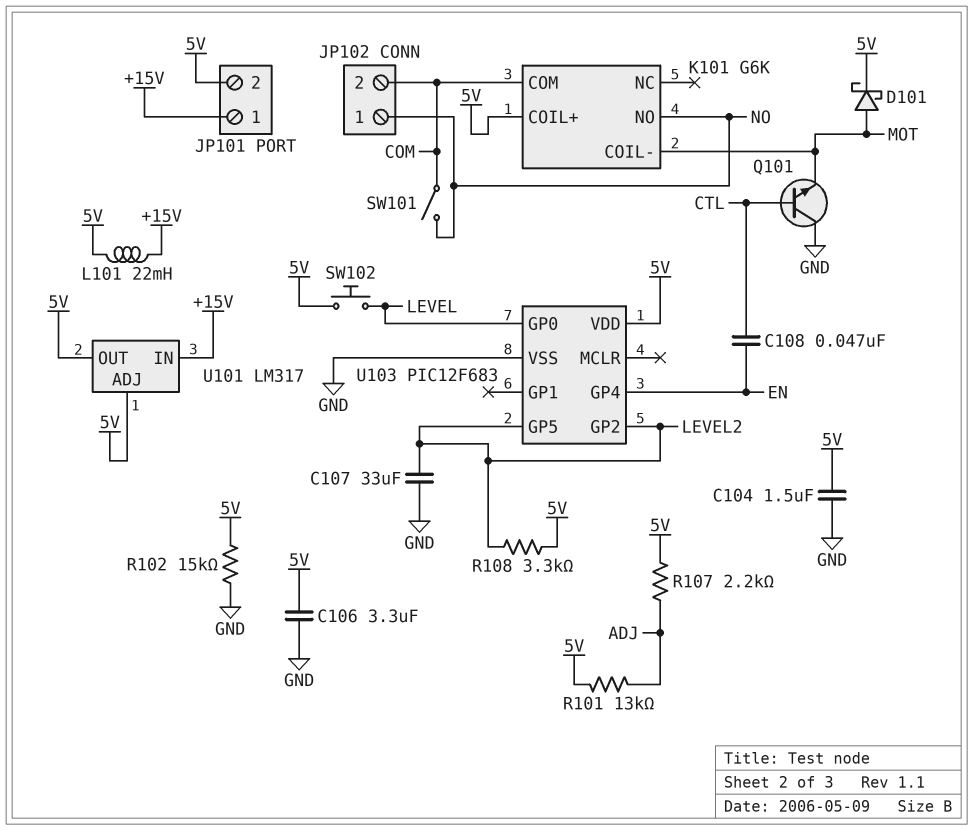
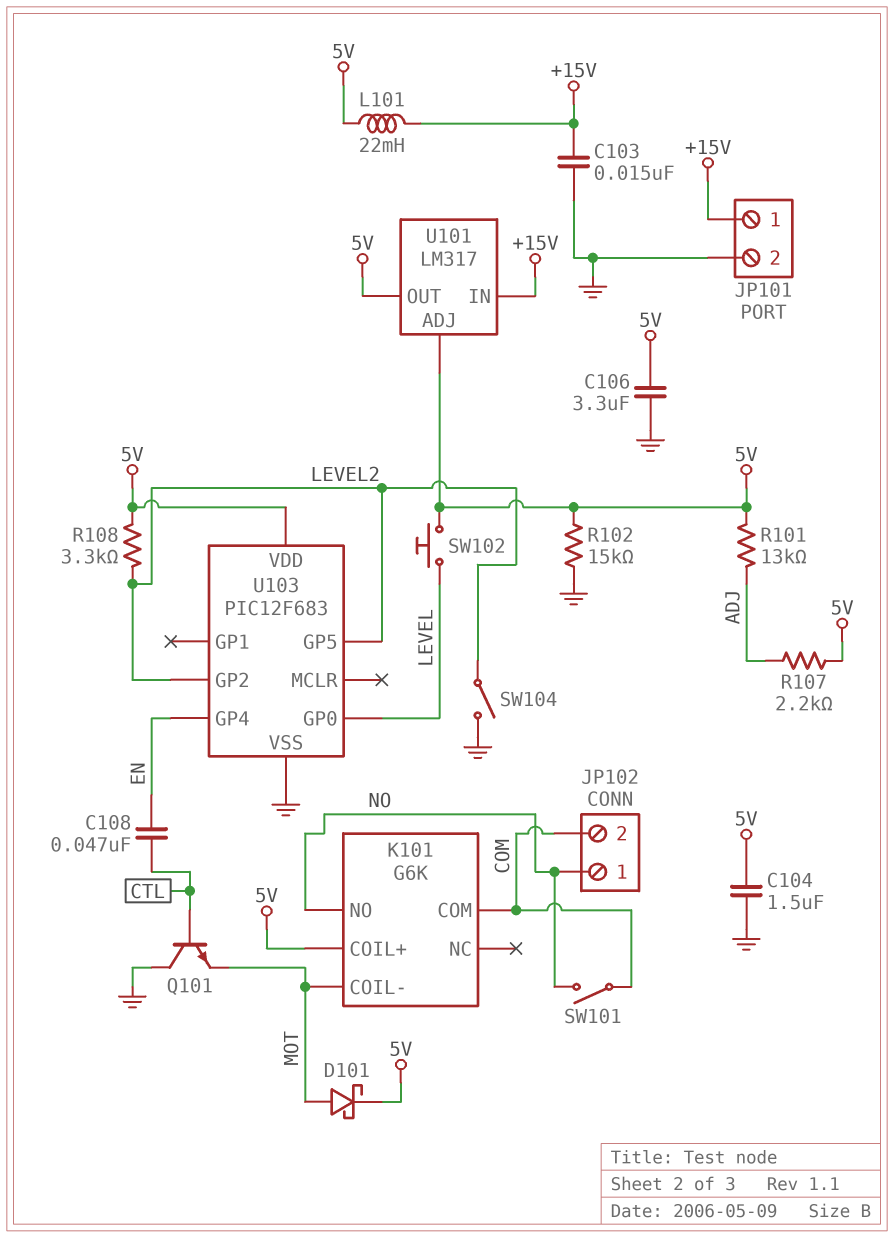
C103: none -> 15nF (+15V, GND)
C107: 33uF (GND, LEVEL2) -> none
JP101 pin 2: 5V -> GND
SW104: none -> switch (GND, LEVEL2)

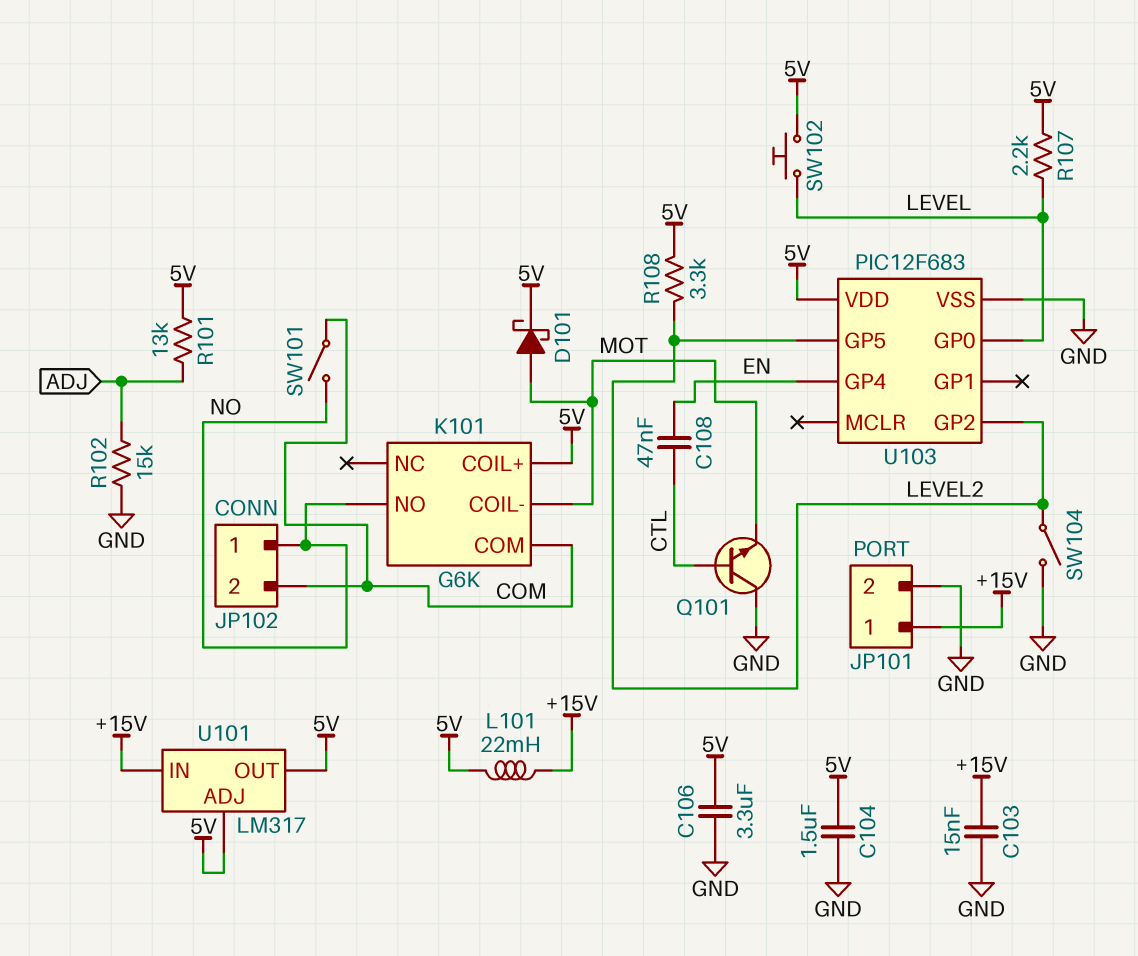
R102: 15k (5V, GND) -> 15k (ADJ, GND)
R107: 2.2k (5V, ADJ) -> 2.2k (5V, LEVEL)

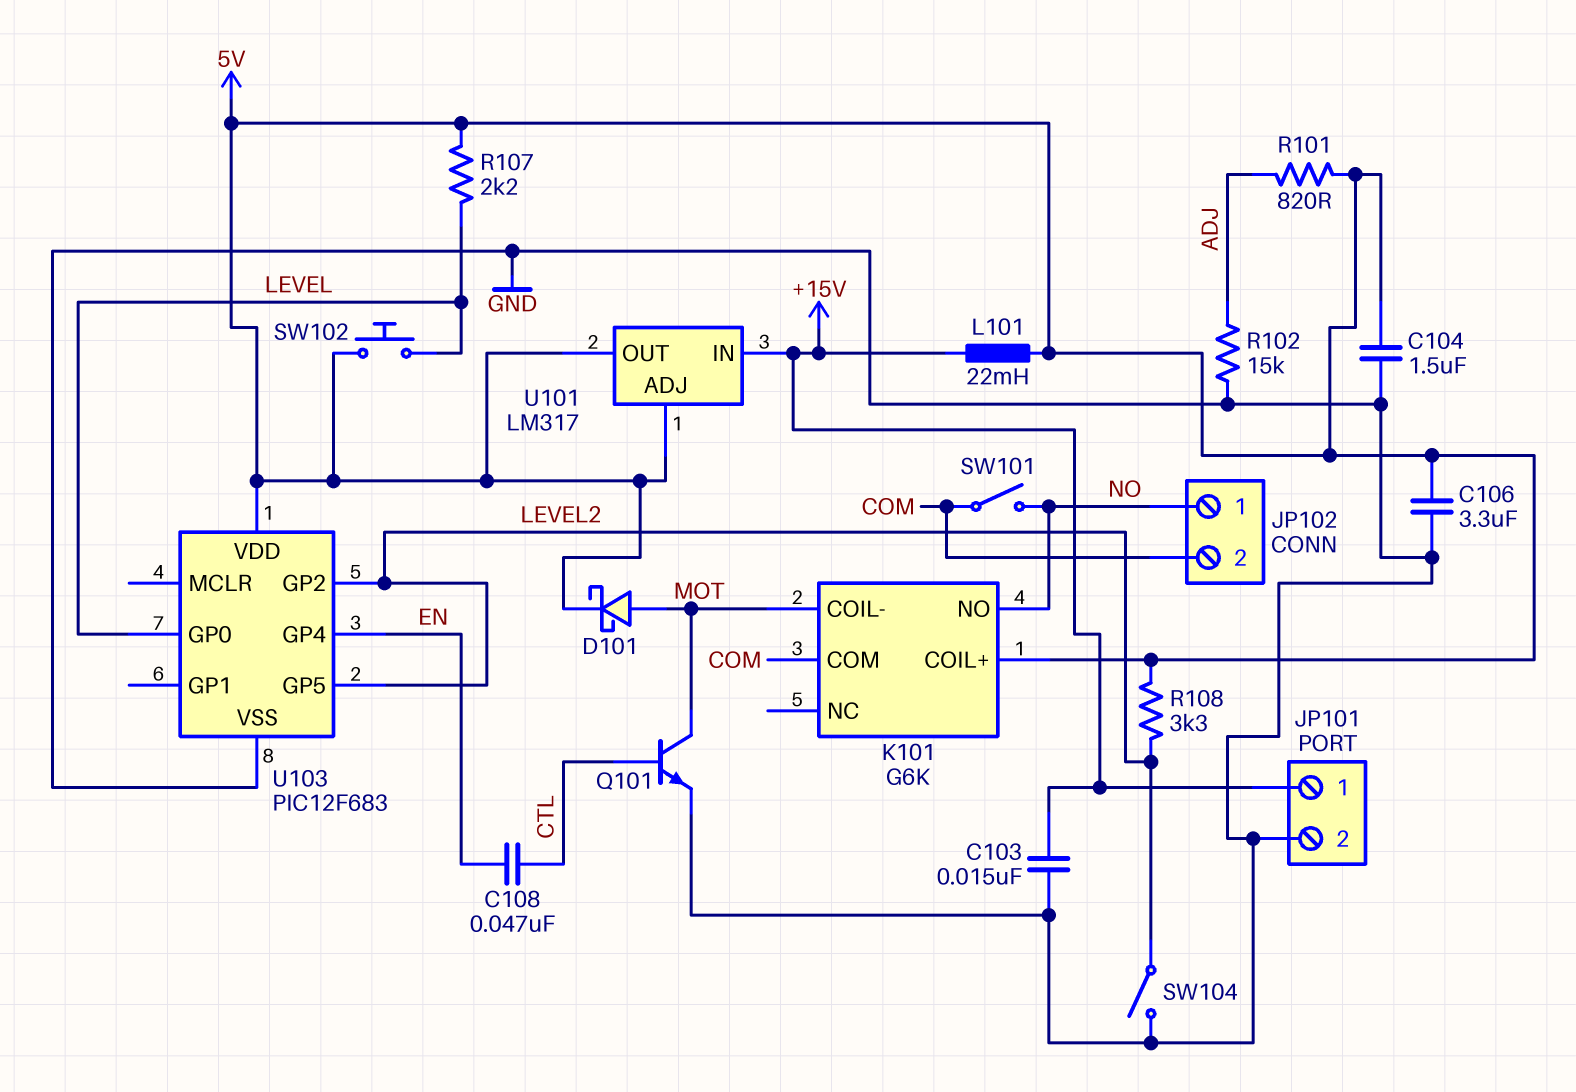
Q101: NPN (B CTL, C GND, E MOT) -> NPN (B CTL, C MOT, E GND)
R101: 13k (5V, ADJ) -> 820 (5V, ADJ)

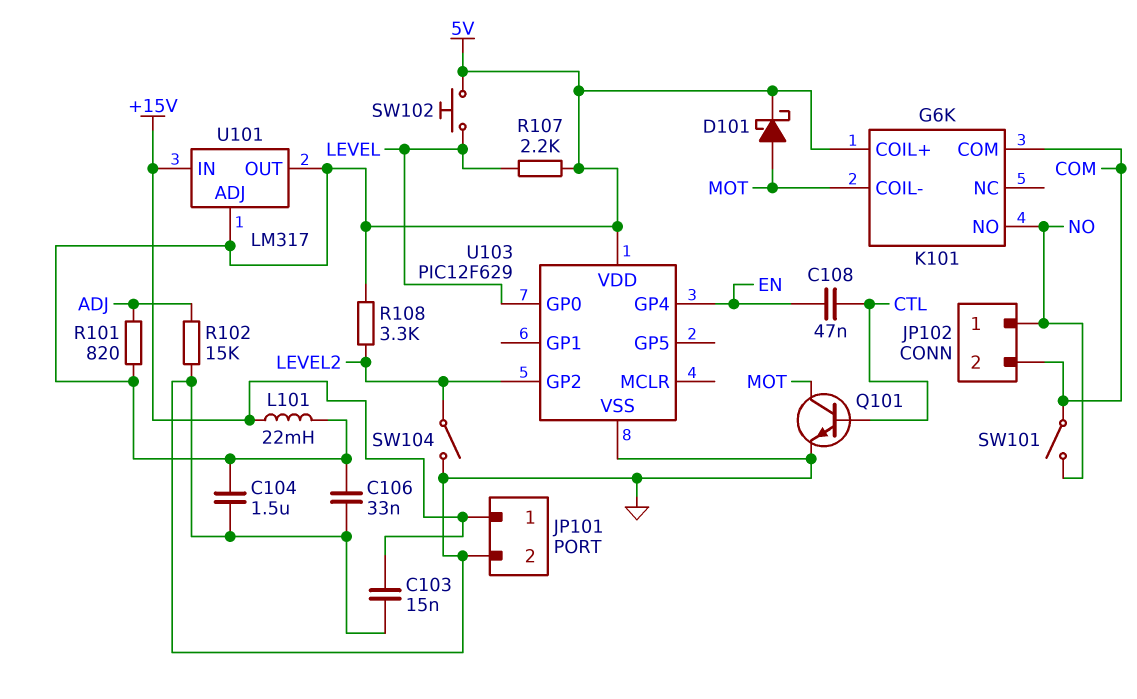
C106: 3.3uF (5V, GND) -> 33nF (5V, GND)
U103: PIC12F683 -> PIC12F629
U103 pin GP5: LEVEL2 -> none

